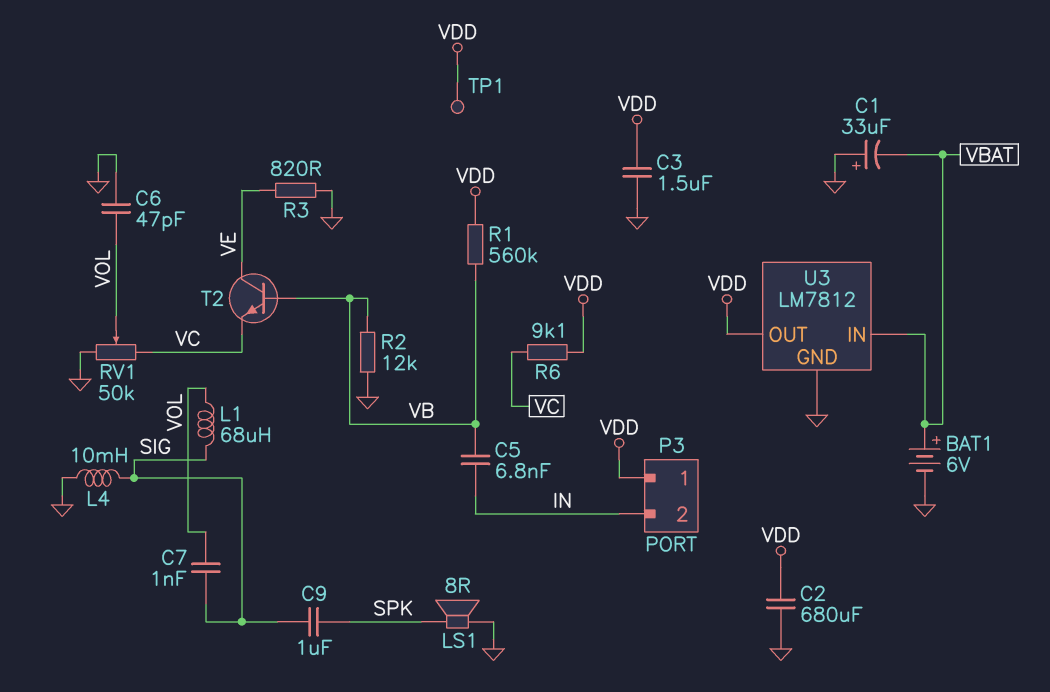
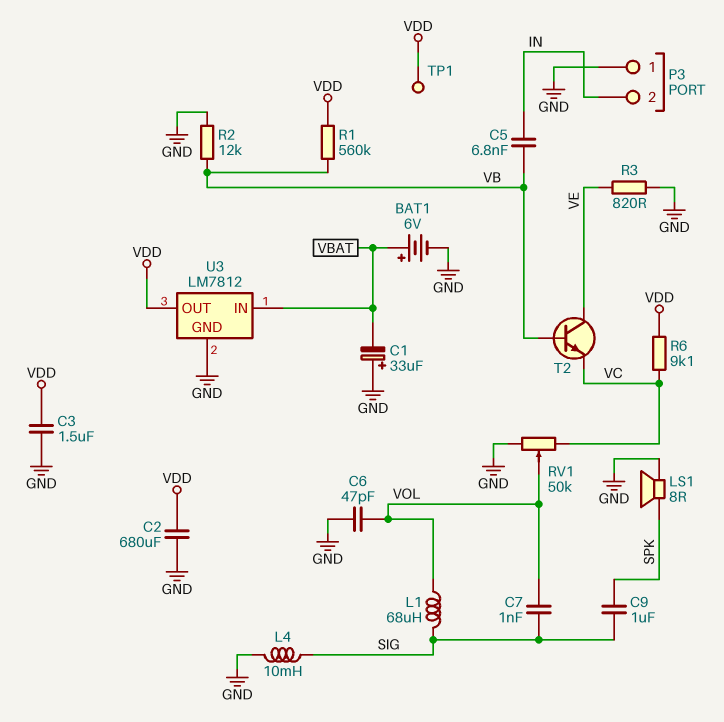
P3 pin 1: VDD -> GND

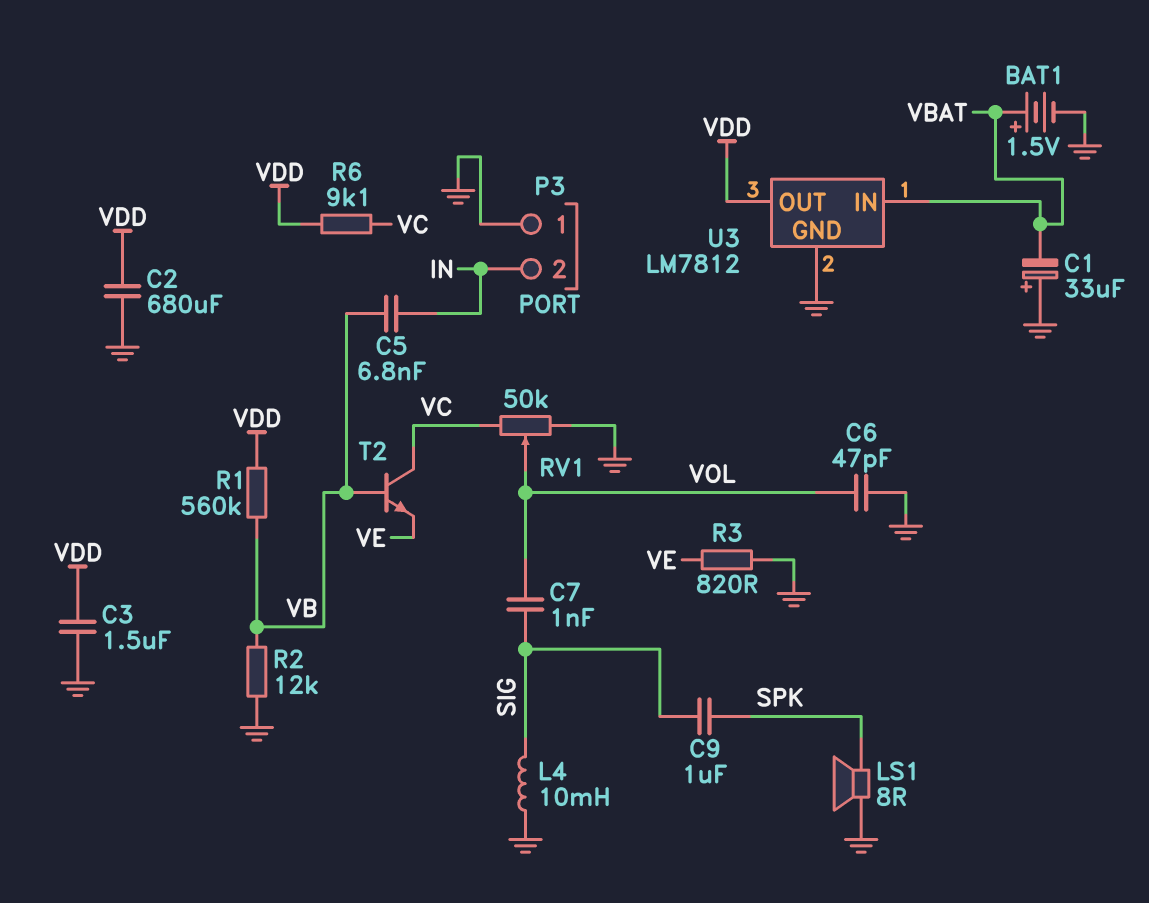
BAT1: 6V (plus VBAT, minus GND) -> 1.5V (plus VBAT, minus GND)
L1: 68uH (SIG, VOL) -> none
T2: NPN (B VB, C VE, E VC) -> NPN (B VB, C VC, E VE)
TP1: test point (VDD) -> none

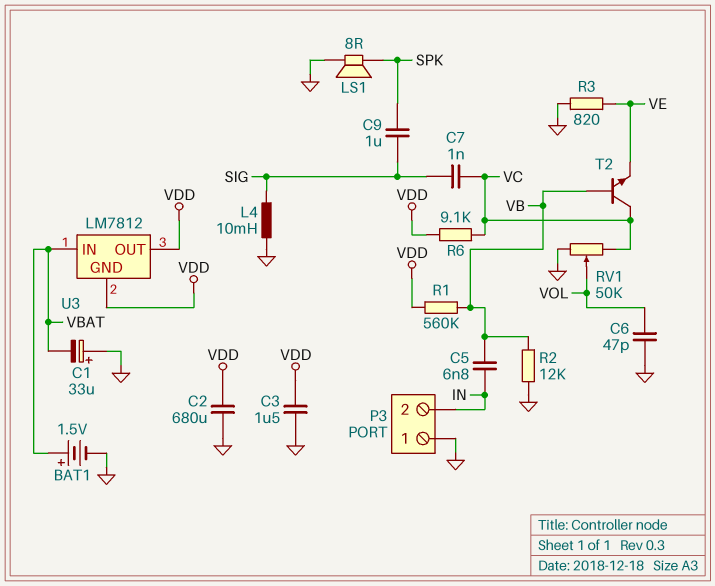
C7: 1nF (SIG, VOL) -> 1nF (SIG, VC)
U3 pin GND: GND -> VDD

